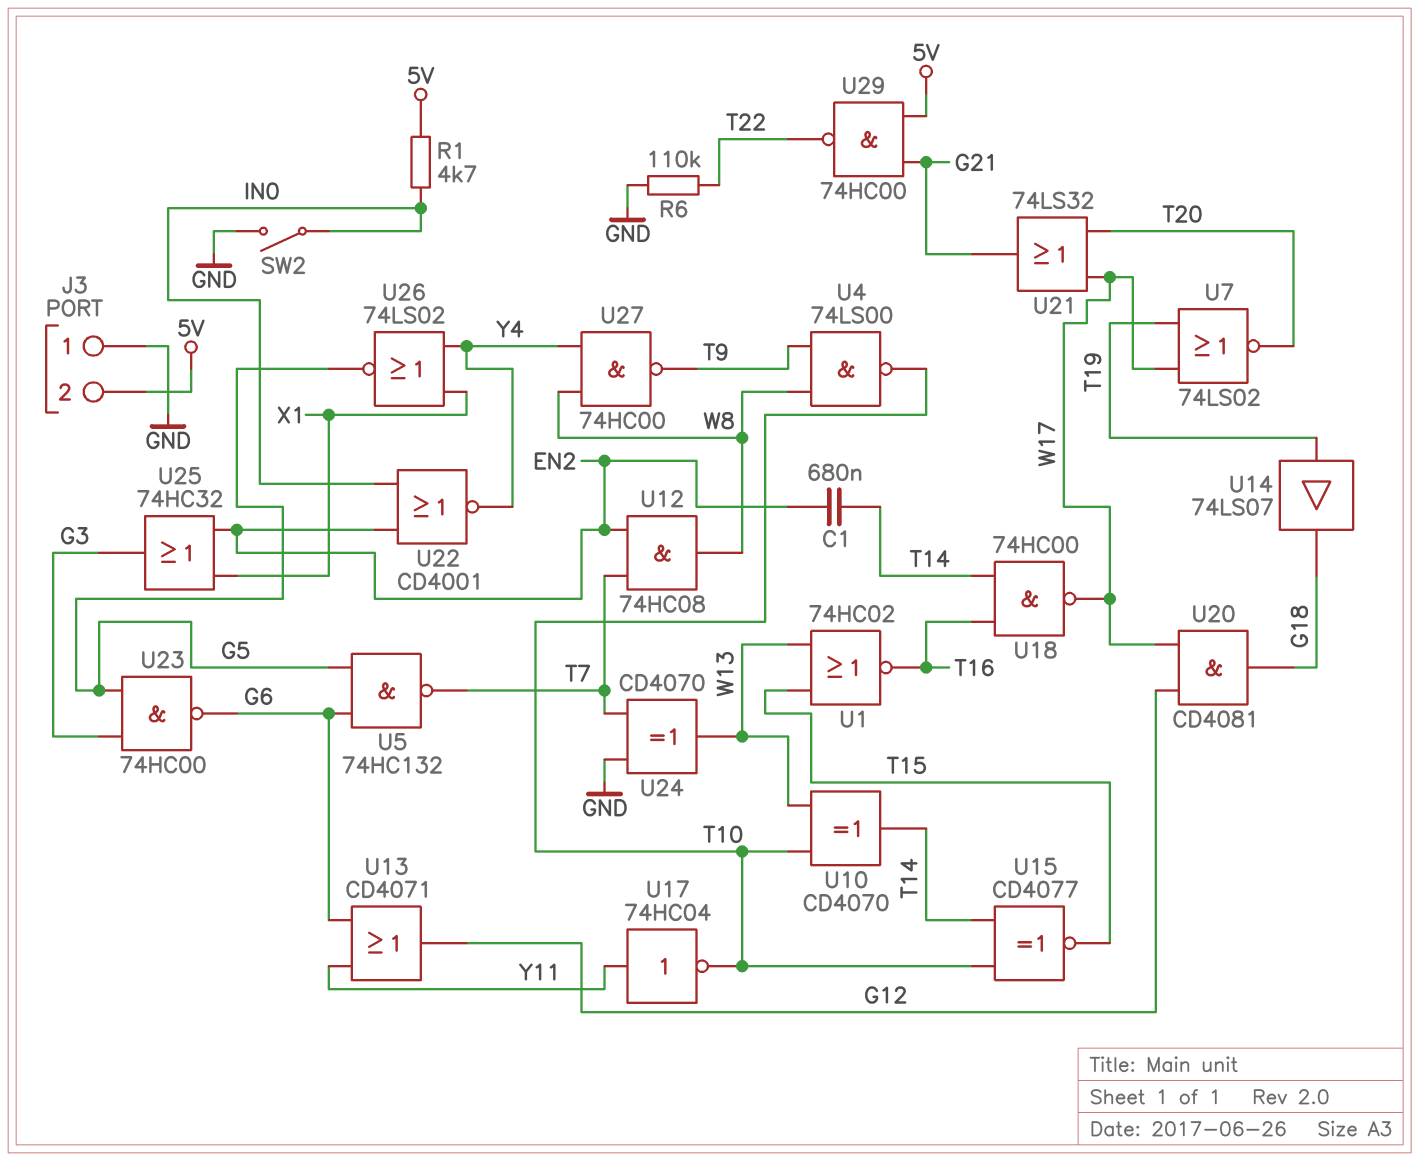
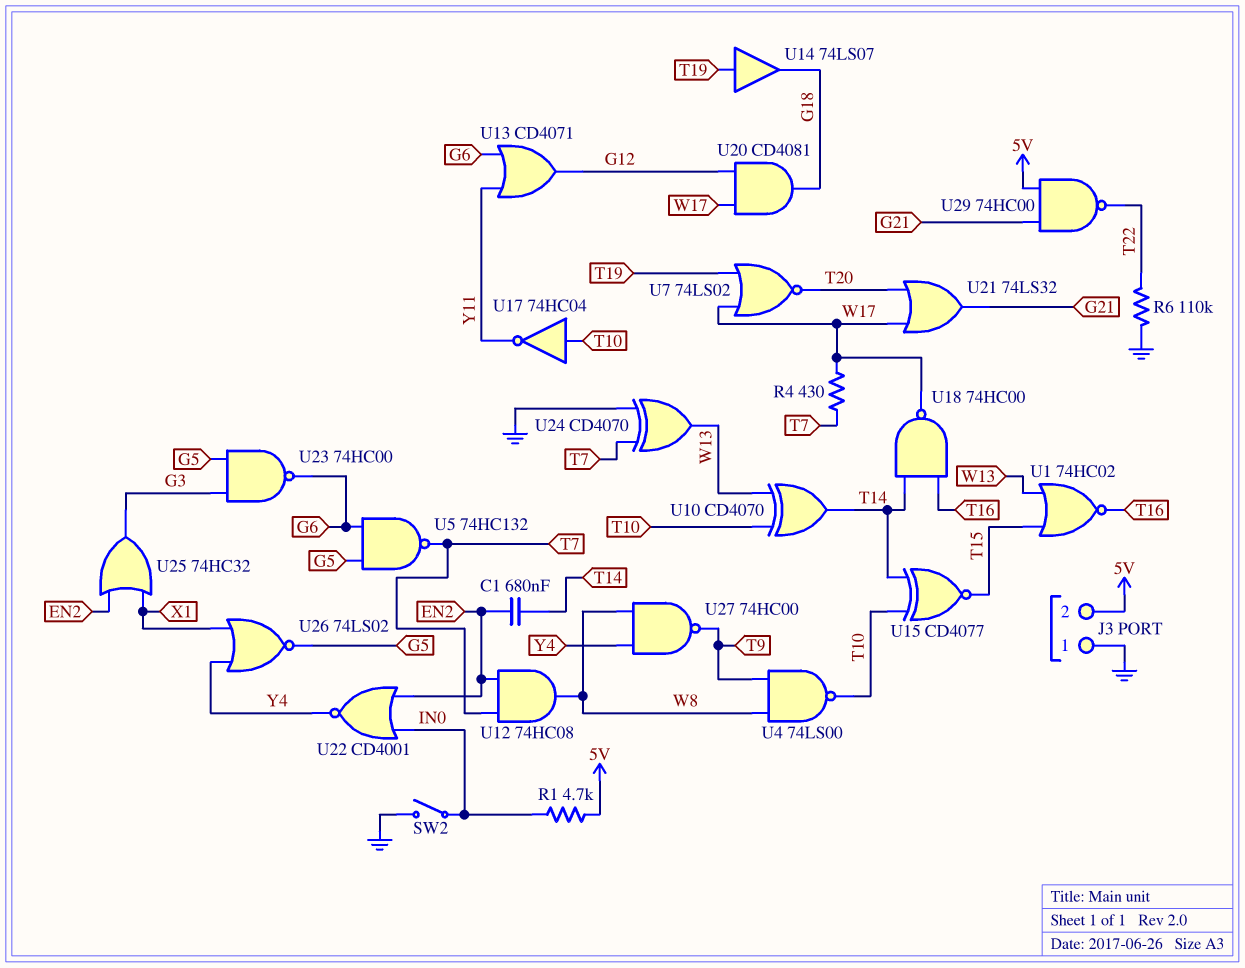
R4: none -> 430 (T7, W17)
U17: NOT 74HC04 (in Y11, out T10) -> NOT 74HC04 (in T10, out Y11)

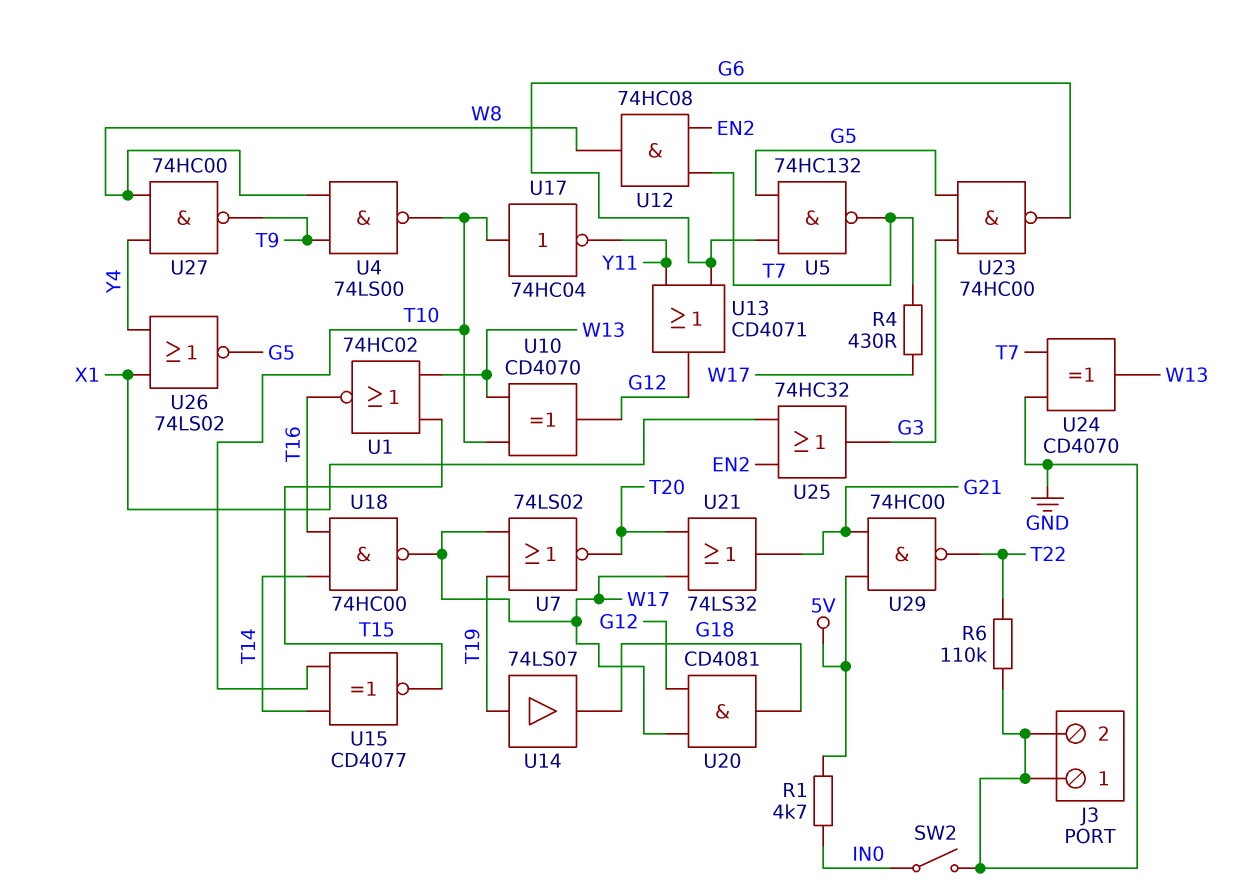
C1: 680nF (EN2, T14) -> none
J3 pin 2: 5V -> GND
U10: XOR CD4070 (in T10, in W13, out T14) -> XOR CD4070 (in T10, in W13, out G12)
U22: NOR CD4001 (in EN2, in IN0, out Y4) -> none

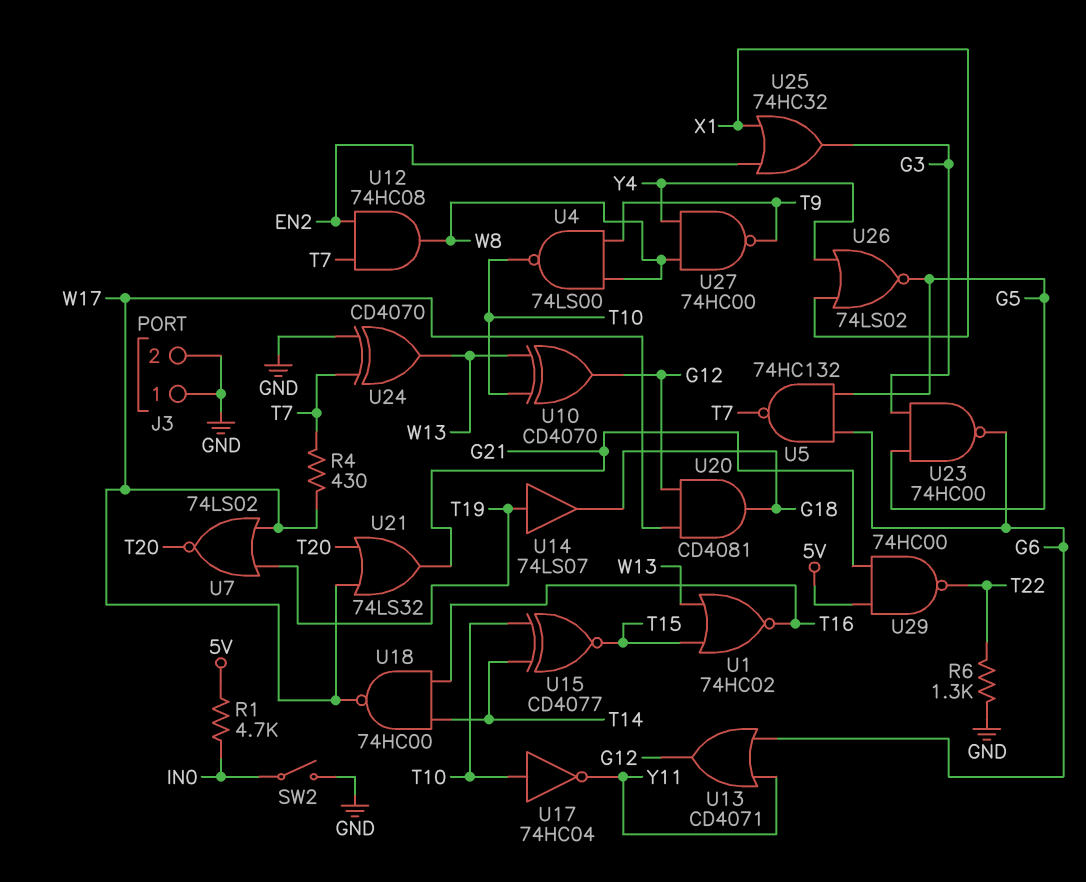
R6: 110k (GND, T22) -> 1.3k (GND, T22)

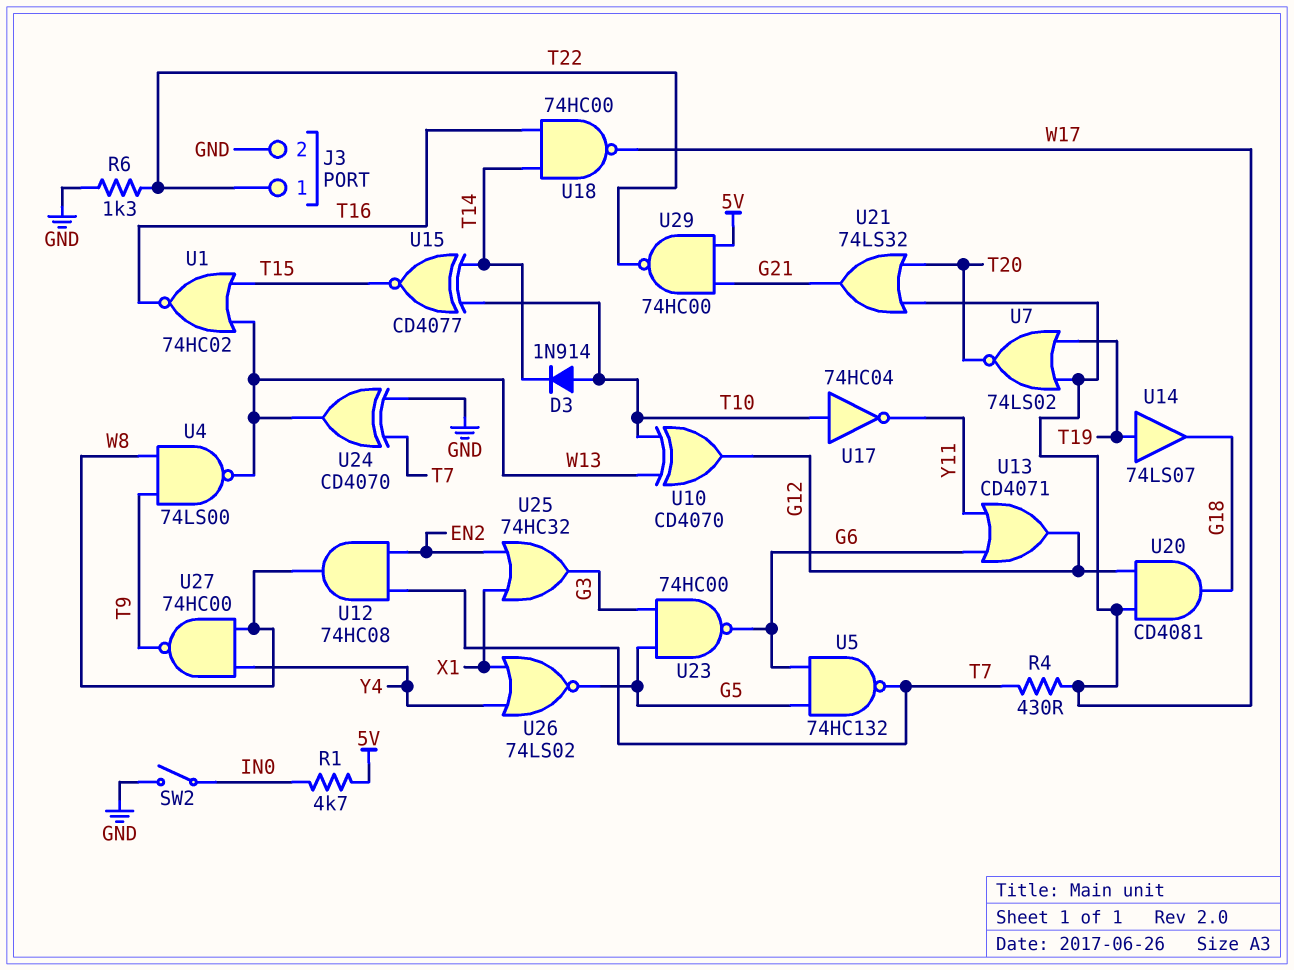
D3: none -> diode 1N914 (A T10, K T14)
J3 pin 1: GND -> T22
U4: NAND 74LS00 (in T9, in W8, out T10) -> NAND 74LS00 (in T9, in W8, out W13)

